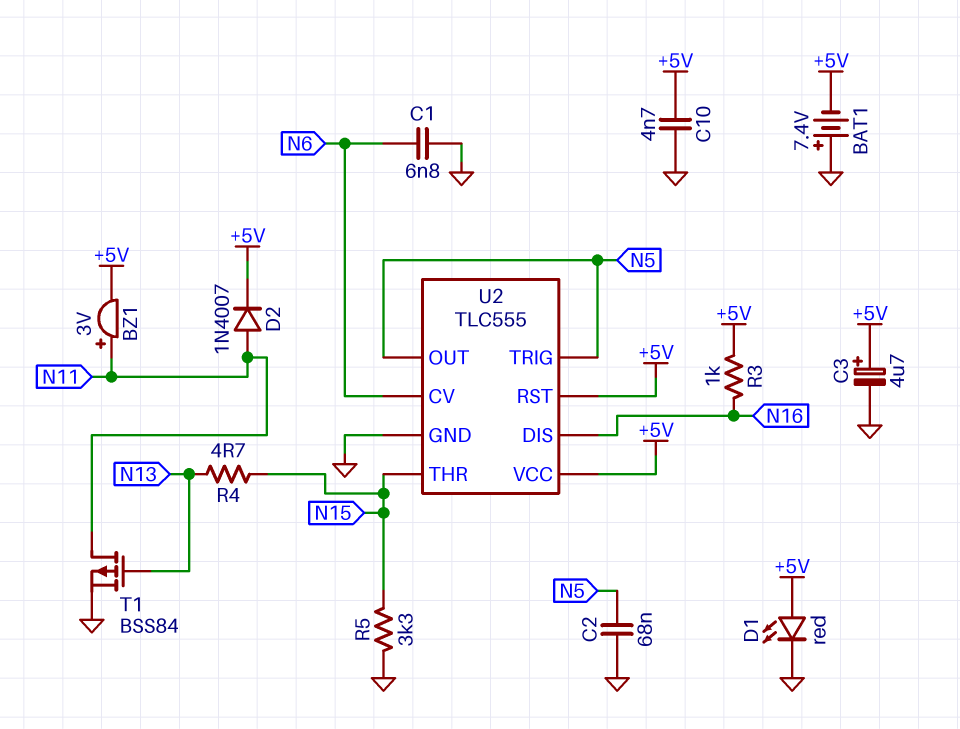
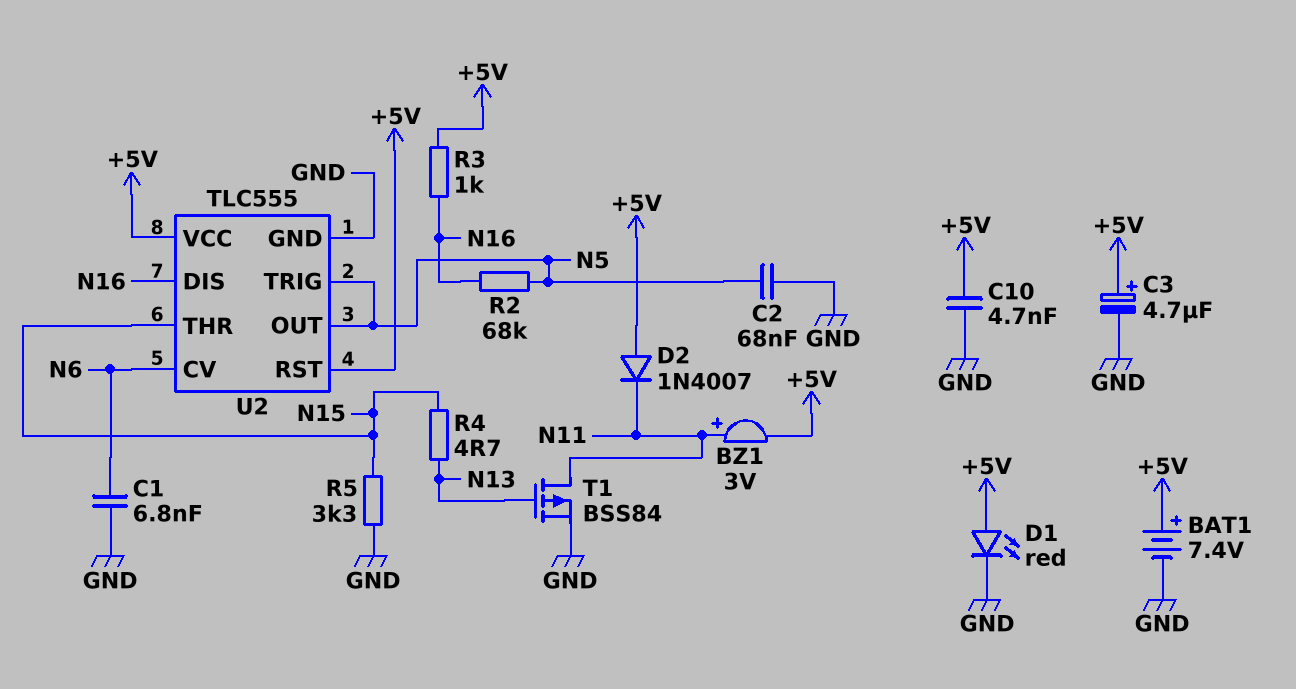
BAT1: 7.4V (plus GND, minus +5V) -> 7.4V (plus +5V, minus GND)
D2: diode 1N4007 (A N11, K +5V) -> diode 1N4007 (A +5V, K N11)
R2: none -> 68k (N5, N16)

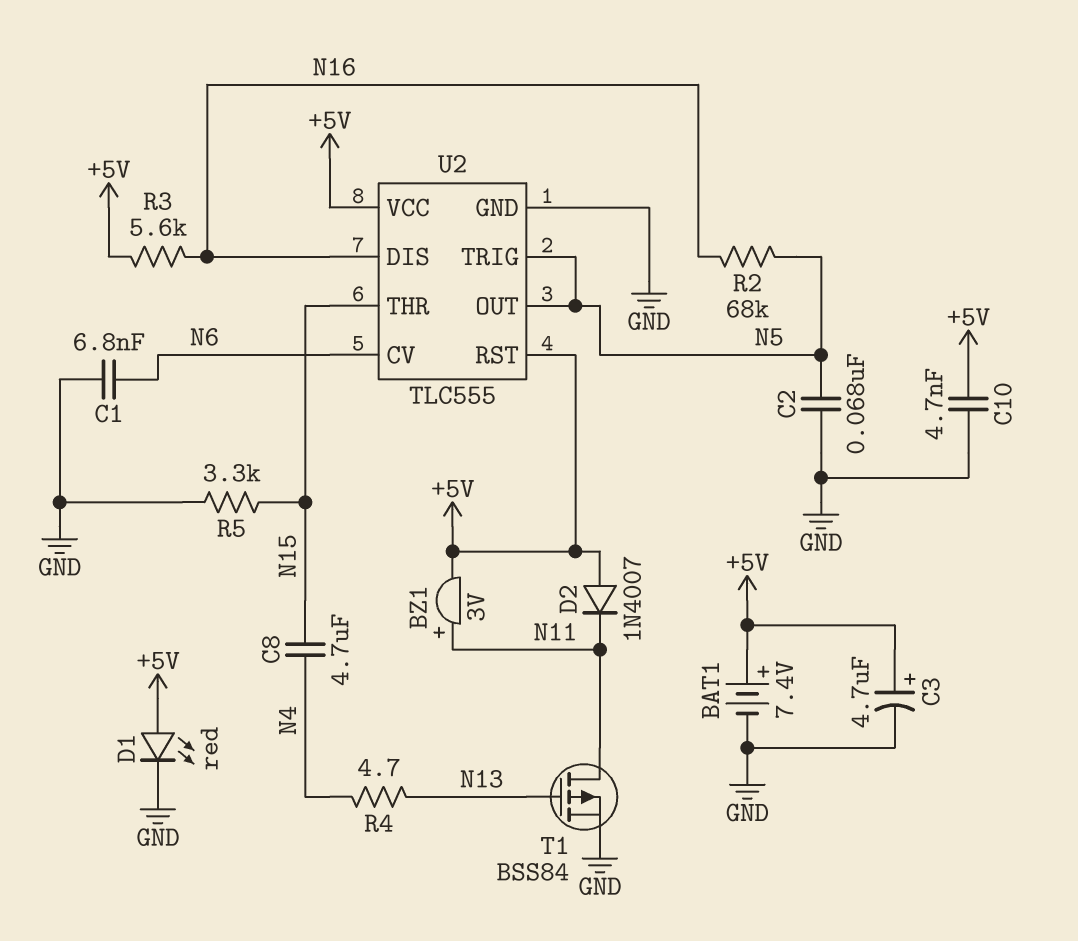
C8: none -> 4.7uF (N4, N15)
R3: 1k (+5V, N16) -> 5.6k (+5V, N16)
R4: 4.7 (N13, N15) -> 4.7 (N4, N13)

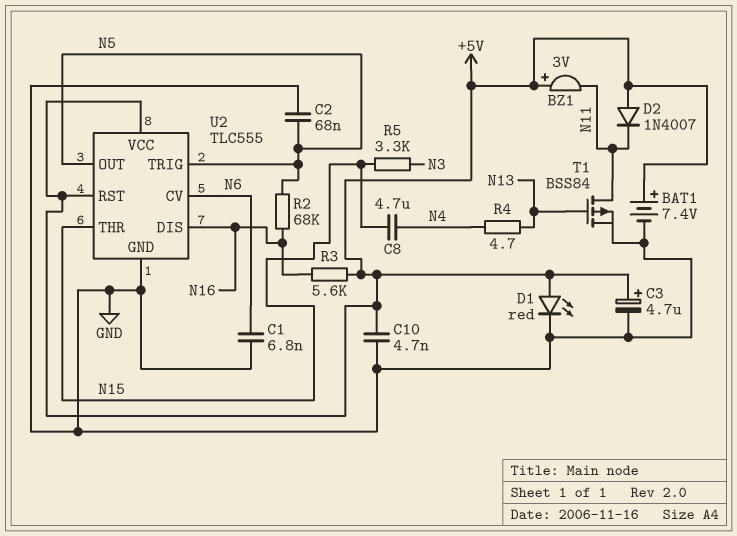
BZ1: buzzer 3V (plus N11, minus +5V) -> buzzer 3V (plus +5V, minus N11)
R5: 3.3k (GND, N15) -> 3.3k (N3, N15)

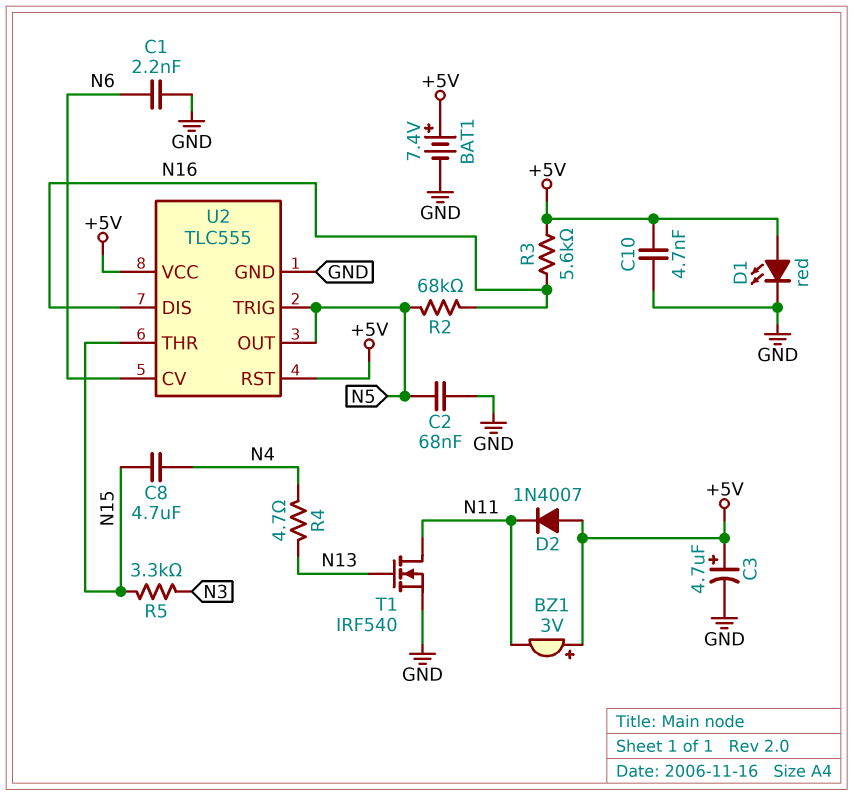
C1: 6.8nF (GND, N6) -> 2.2nF (GND, N6)
T1: PMOS BSS84 (G N13, D N11, S GND) -> NMOS IRF540 (G N13, D N11, S GND)

